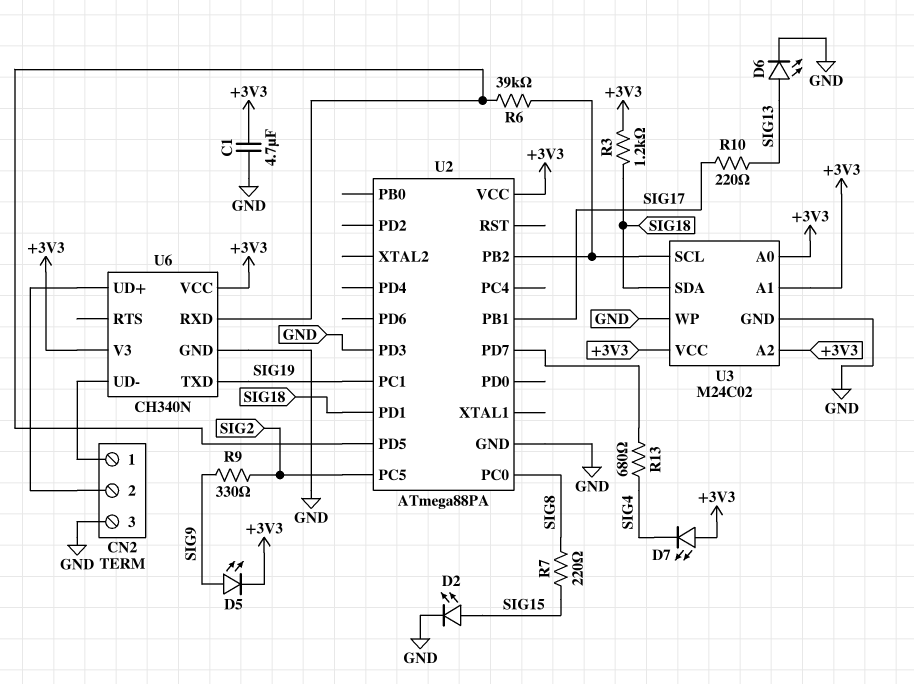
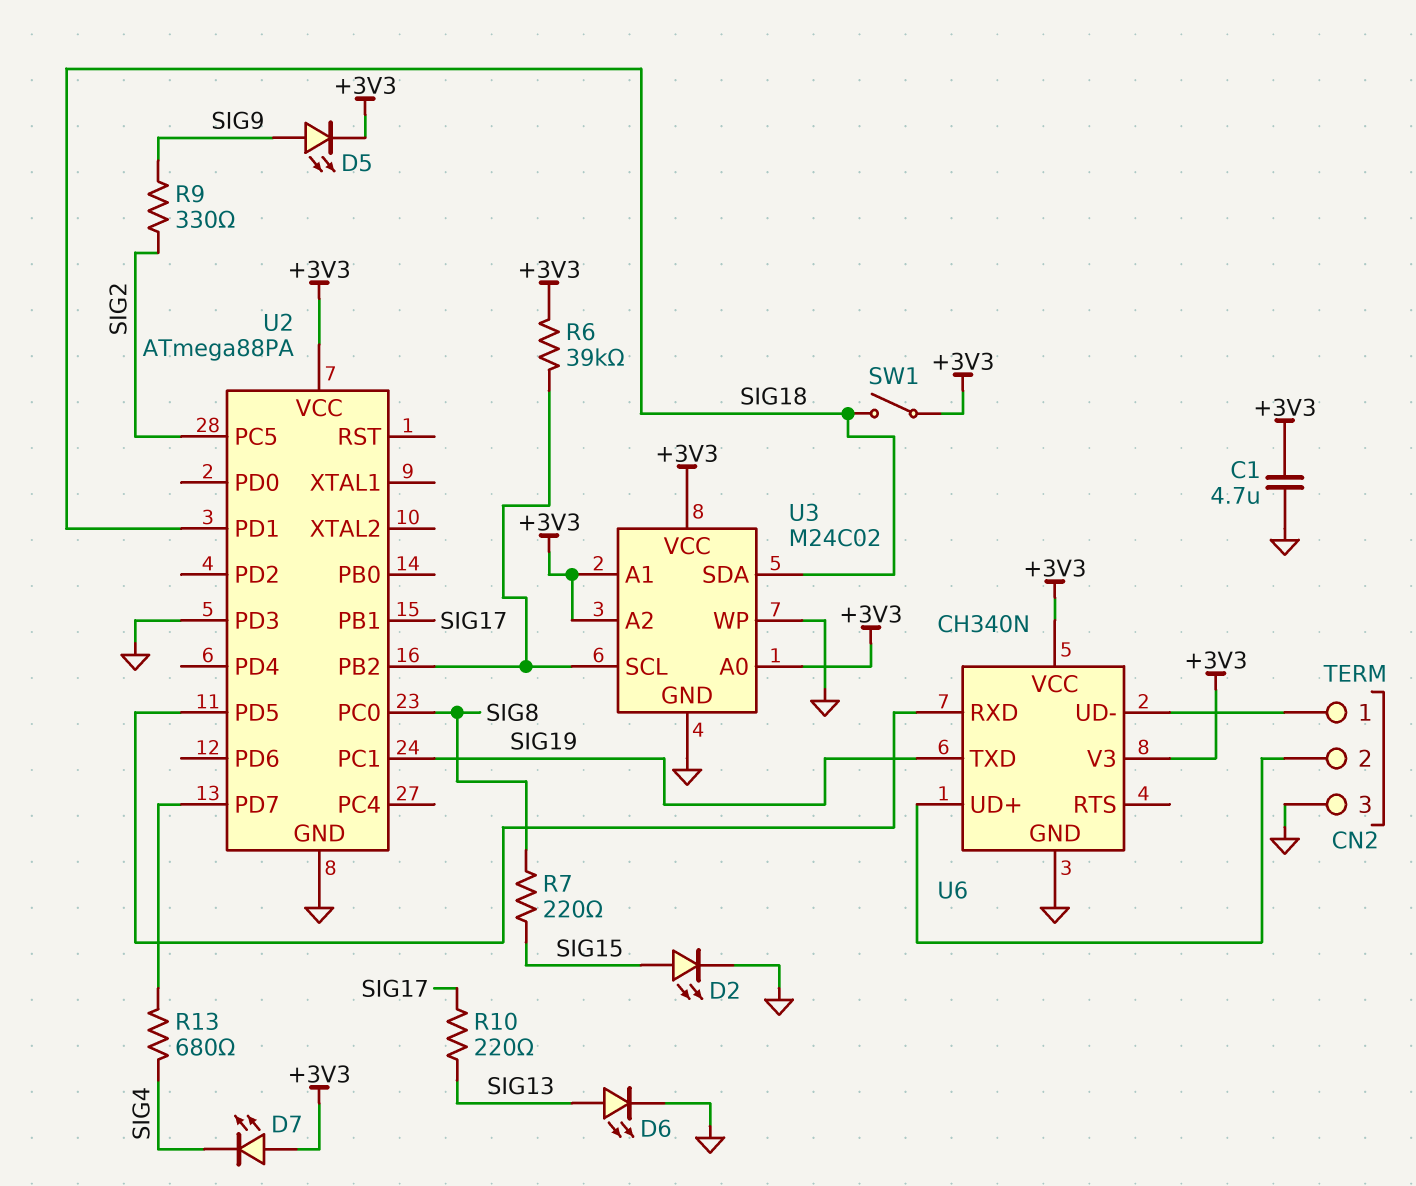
R3: 1.2k (+3V3, SIG18) -> none
R6: 39k (U2/PB2, U2/PD5) -> 39k (+3V3, U2/PB2)
SW1: none -> switch (+3V3, SIG18)

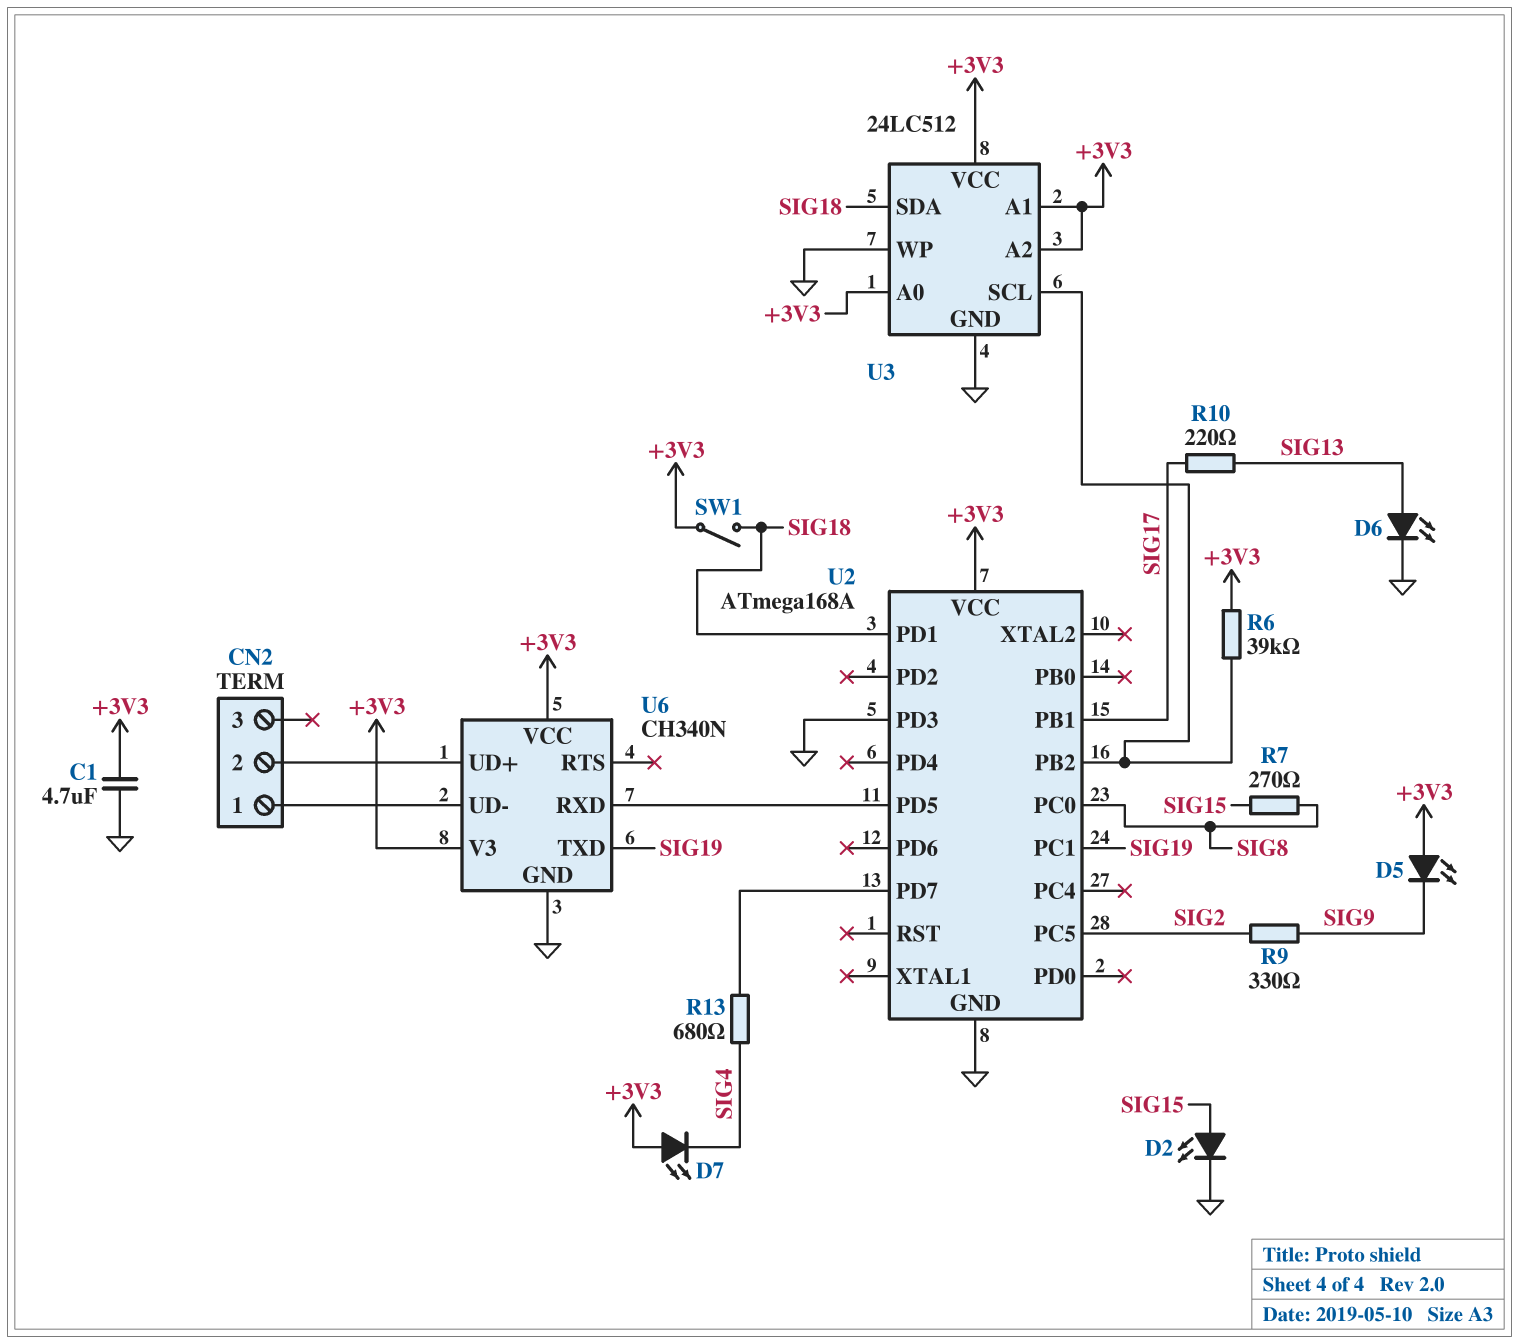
CN2 pin 3: GND -> none
D5: LED (A SIG9, K +3V3) -> LED (A +3V3, K SIG9)
R7: 220 (SIG8, SIG15) -> 270 (SIG8, SIG15)
U2: ATmega88PA -> ATmega168A
U3: M24C02 -> 24LC512

